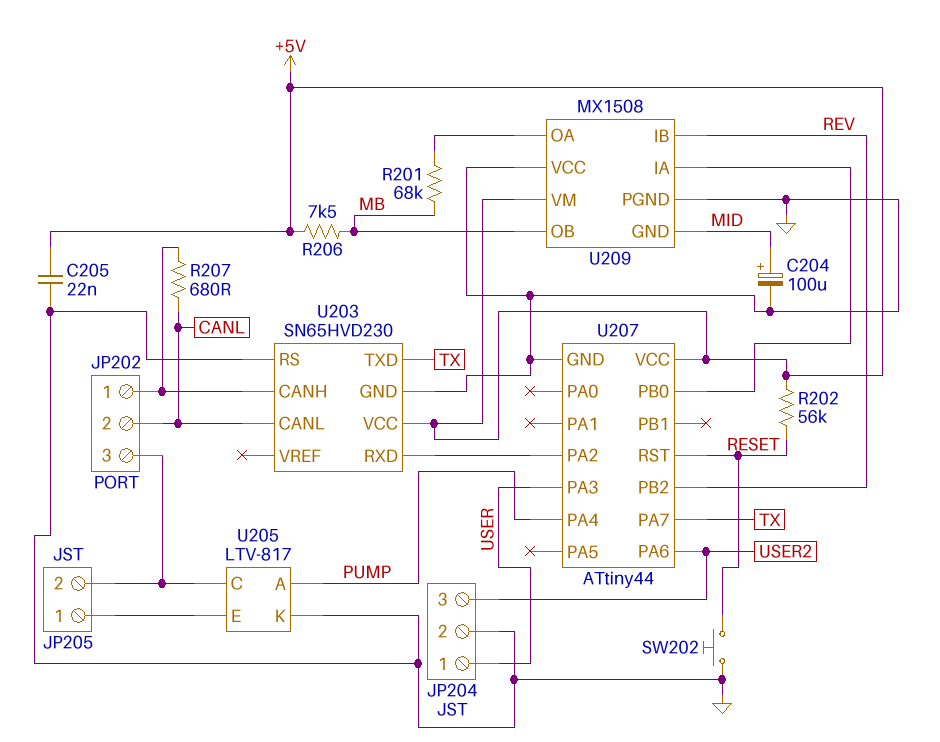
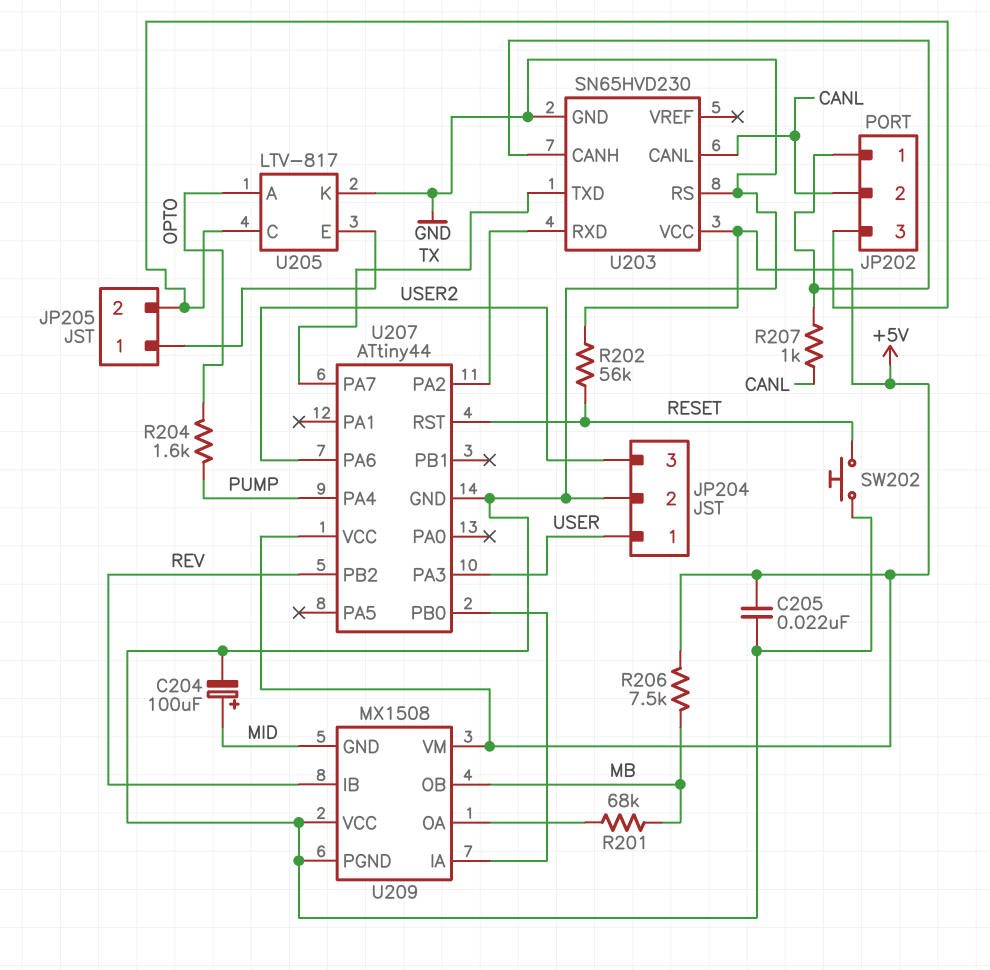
R204: none -> 1.6k (OPTO, PUMP)
R207: 680 (CANL, JP202/1) -> 1k (CANL, JP202/1)
U205 pin A: PUMP -> OPTO

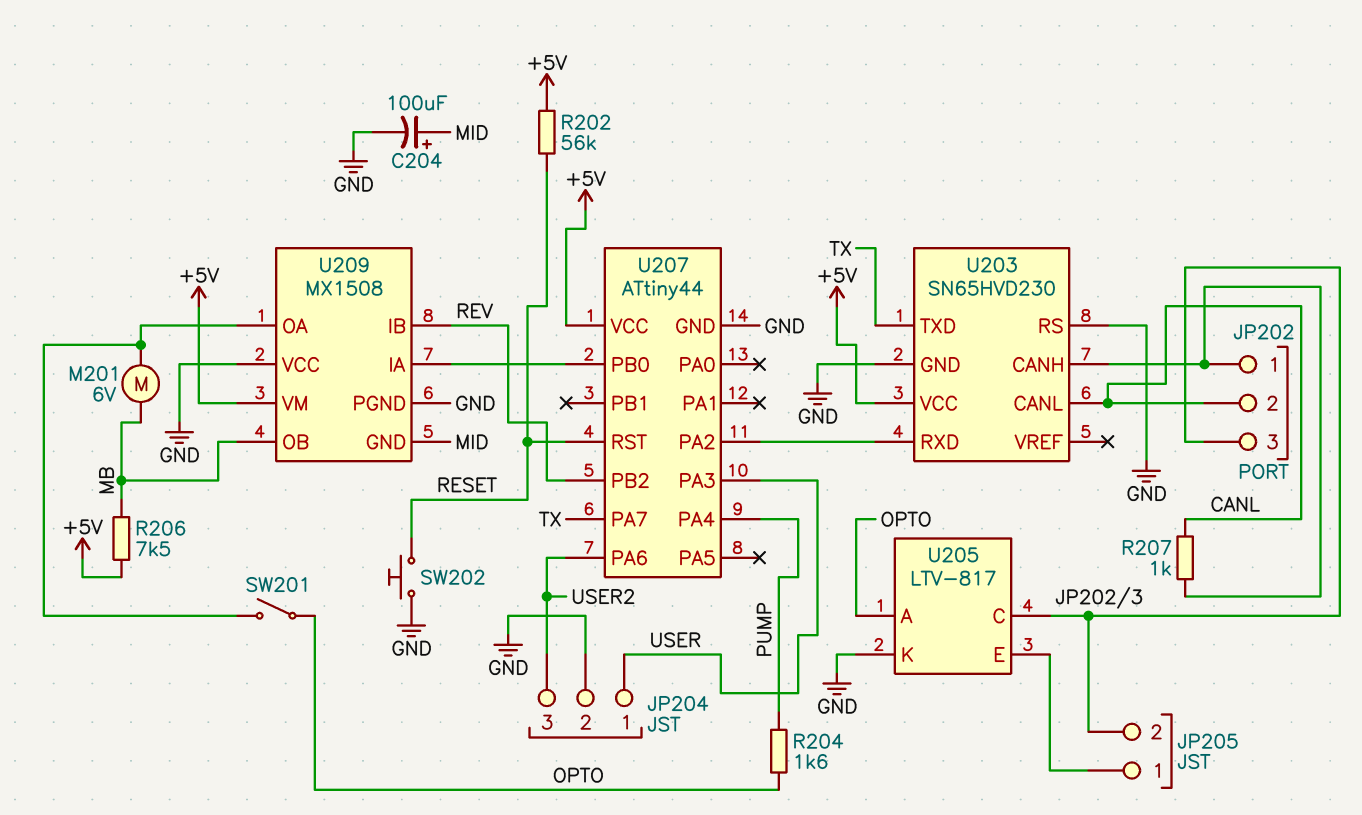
C205: 22nF (+5V, GND) -> none
M201: none -> motor 6V (MB, U209/OA)
R201: 68k (MB, U209/OA) -> none
SW201: none -> switch (OPTO, U209/OA)

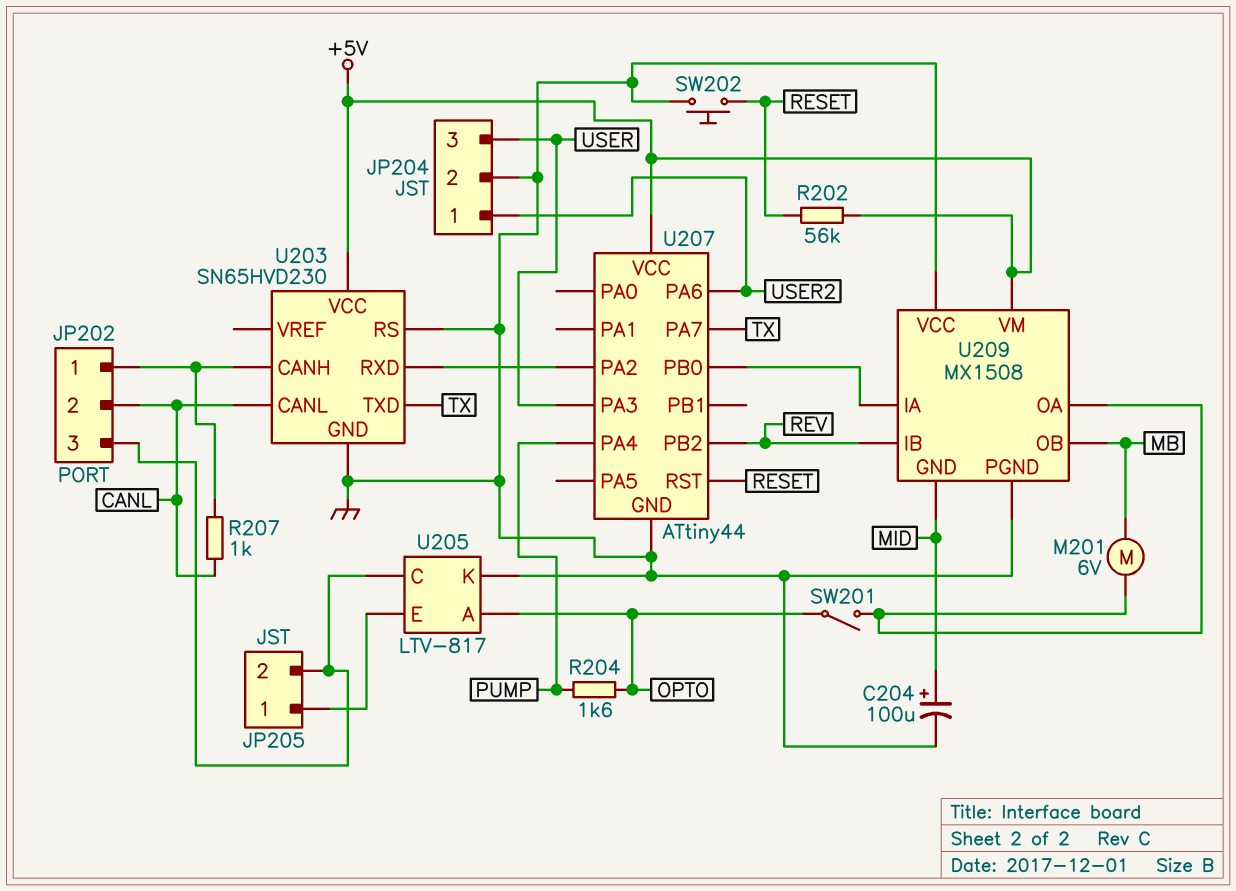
JP204 pin 1: USER -> USER2
JP204 pin 3: USER2 -> USER
R206: 7.5k (+5V, MB) -> none

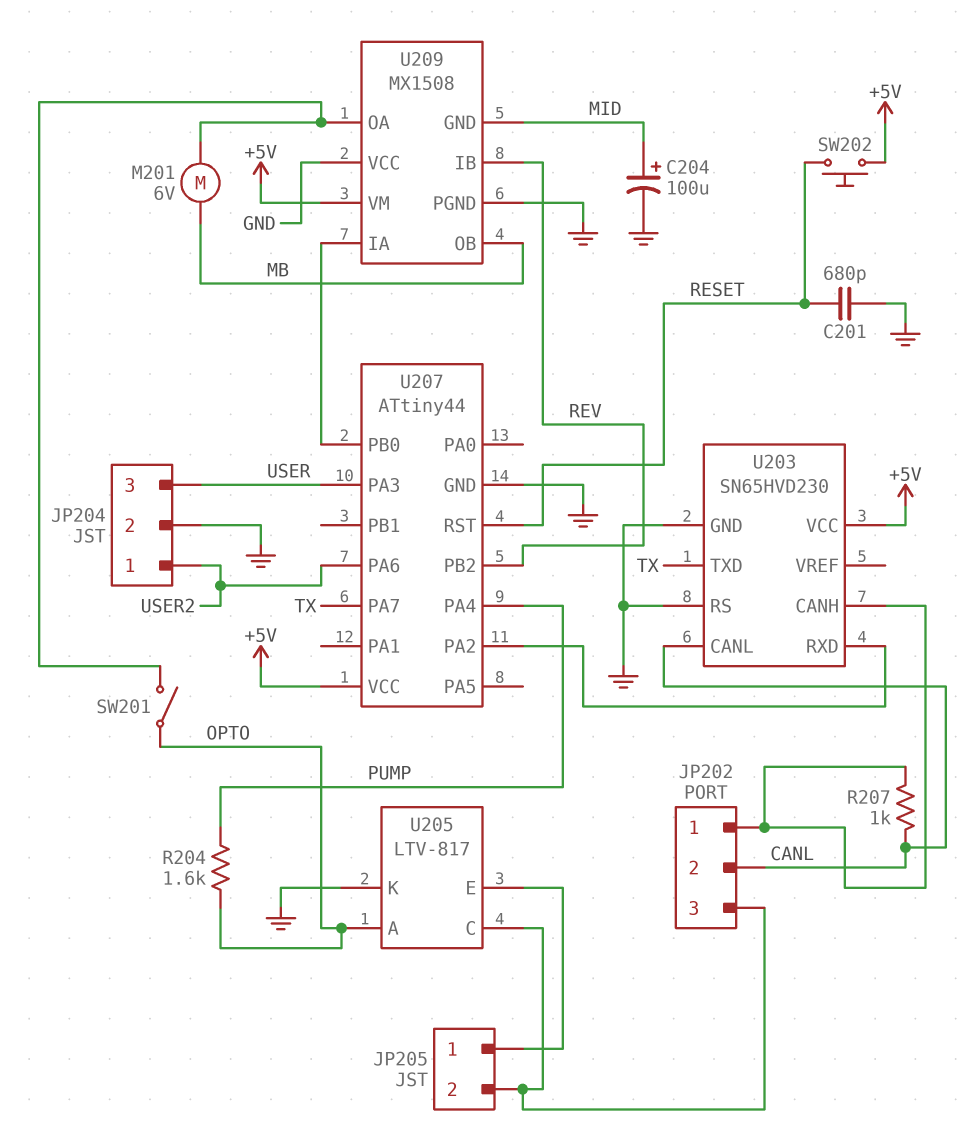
C201: none -> 680pF (GND, RESET)
R202: 56k (+5V, RESET) -> none
SW202: button (GND, RESET) -> button (+5V, RESET)

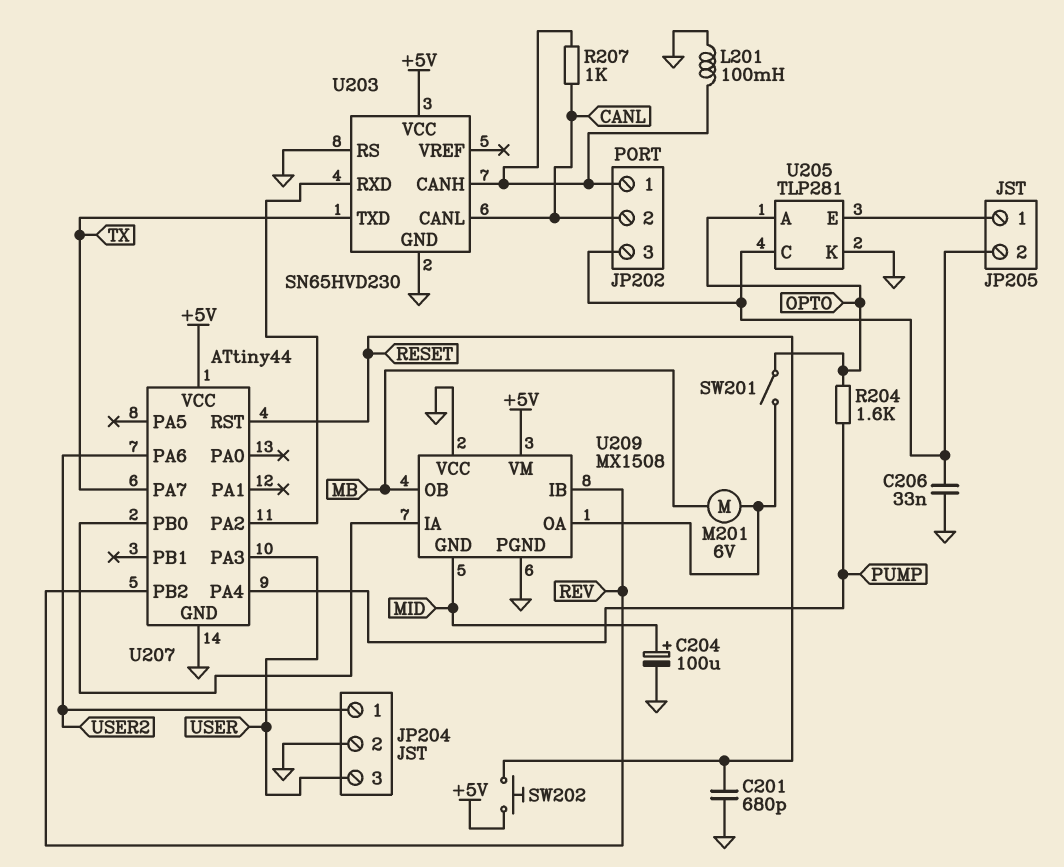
C206: none -> 33nF (GND, JP202/3)
L201: none -> 100mH (GND, JP202/1)
U205: LTV-817 -> TLP281

